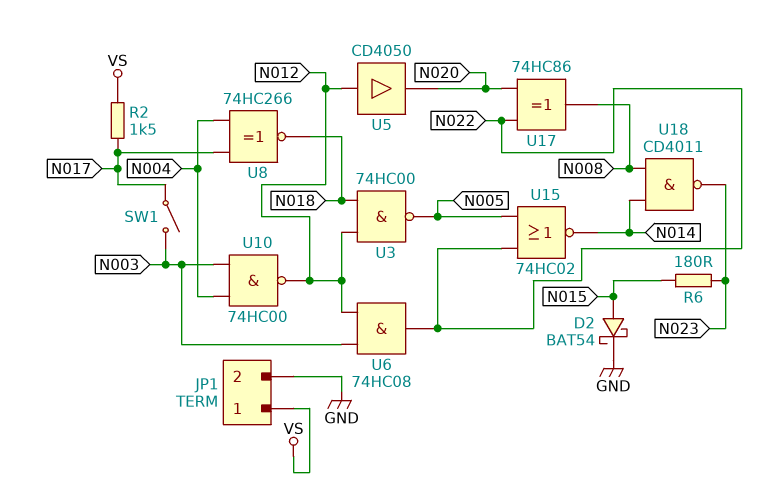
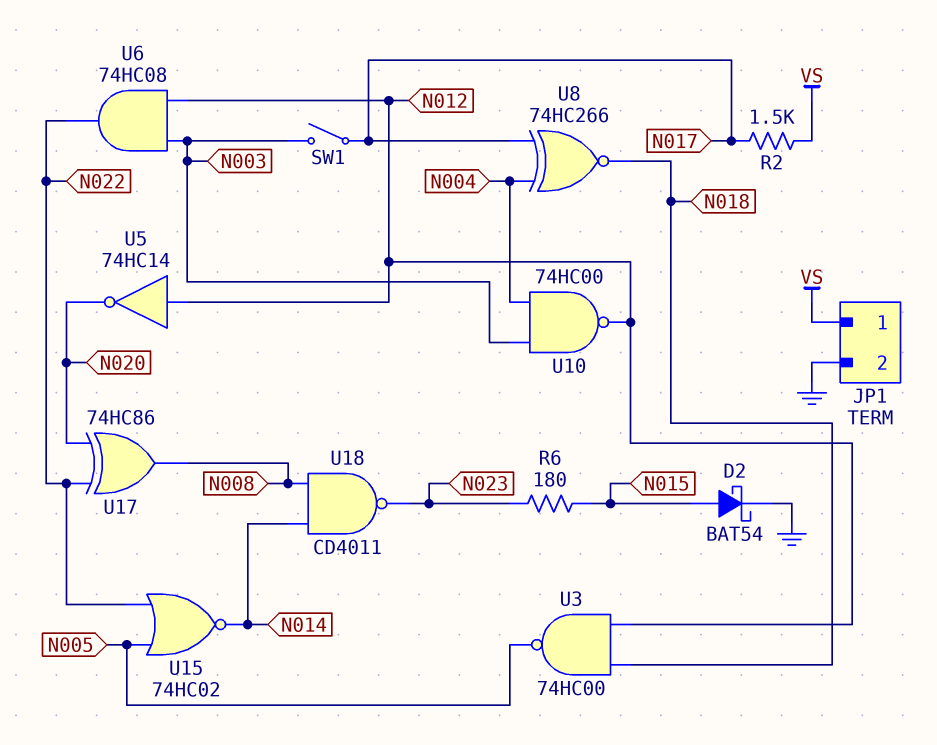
U5: buffer CD4050 (in N012, out N020) -> NOT 74HC14 (in N012, out N020)

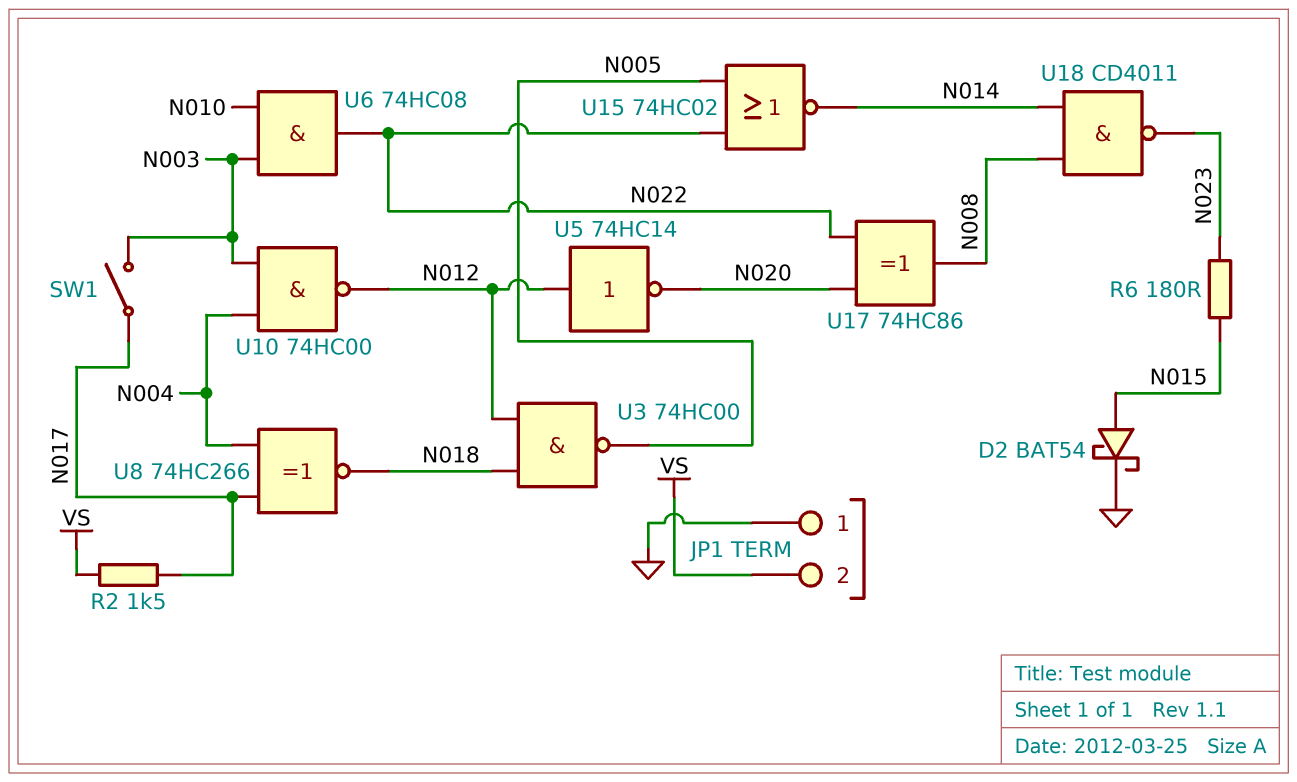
JP1 pin 1: VS -> GND
JP1 pin 2: GND -> VS
U6: AND 74HC08 (in N003, in N012, out N022) -> AND 74HC08 (in N003, in N010, out N022)

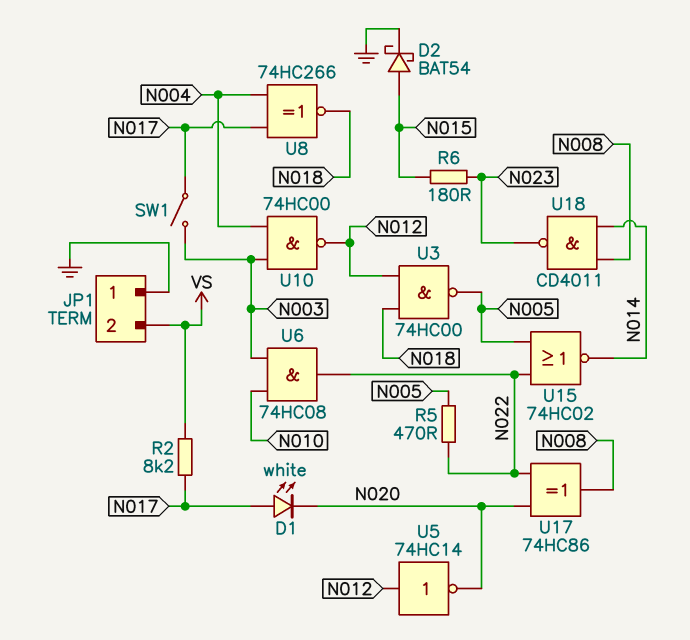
D1: none -> LED white (A N017, K N020)
R2: 1.5k (N017, VS) -> 8.2k (N017, VS)
R5: none -> 470 (N005, N022)

